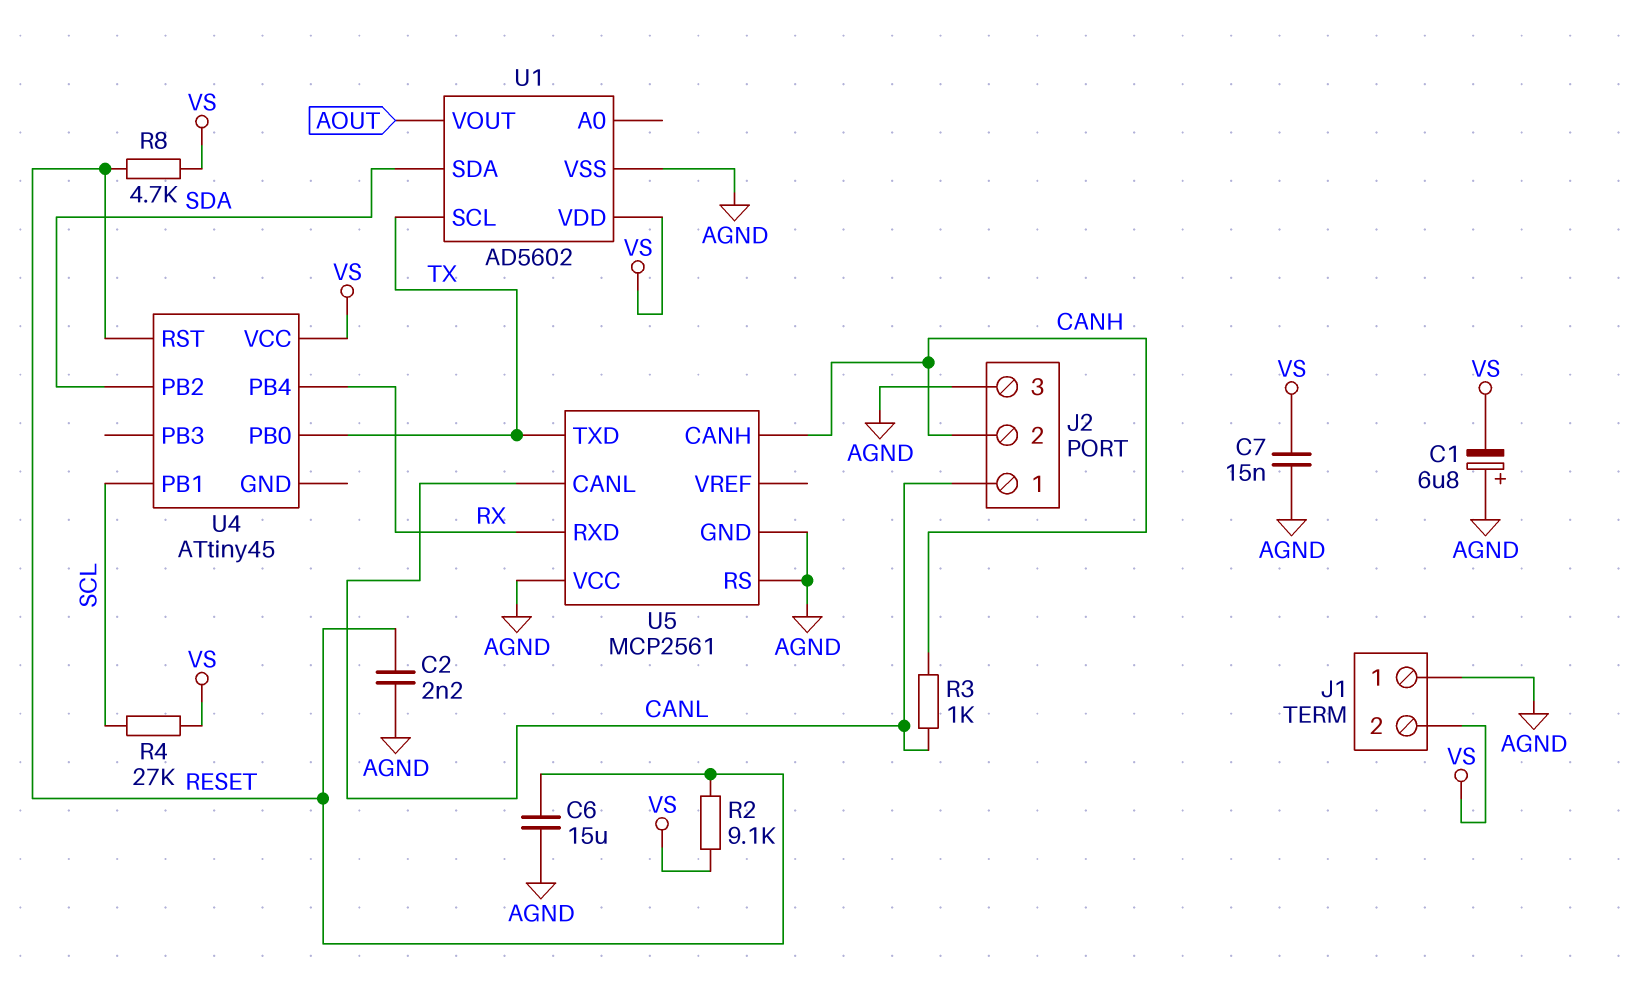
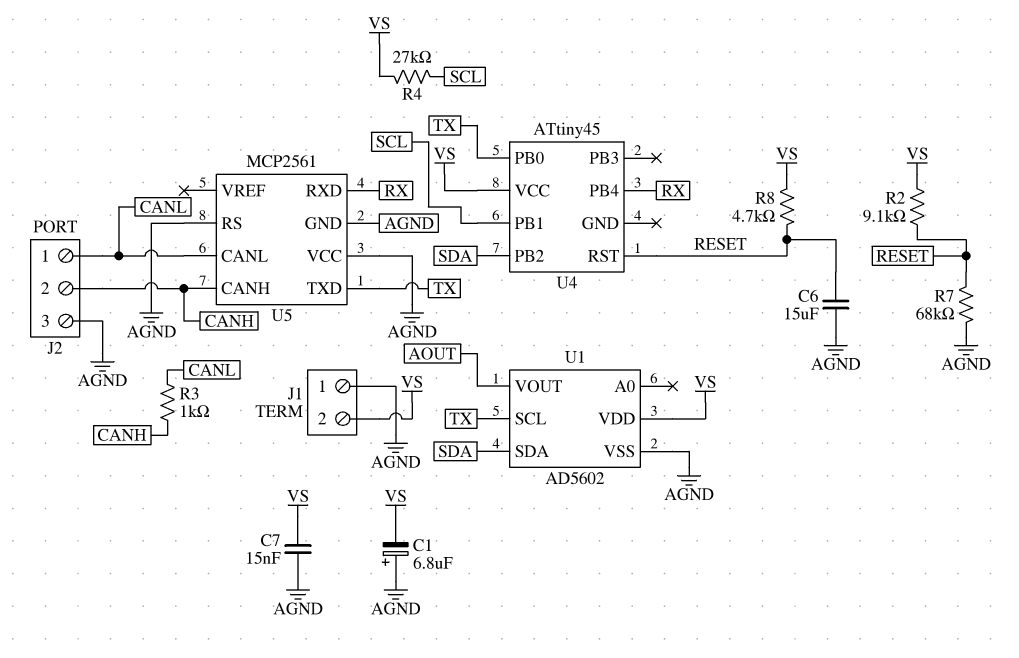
C2: 2.2nF (AGND, RESET) -> none
R7: none -> 68k (AGND, RESET)

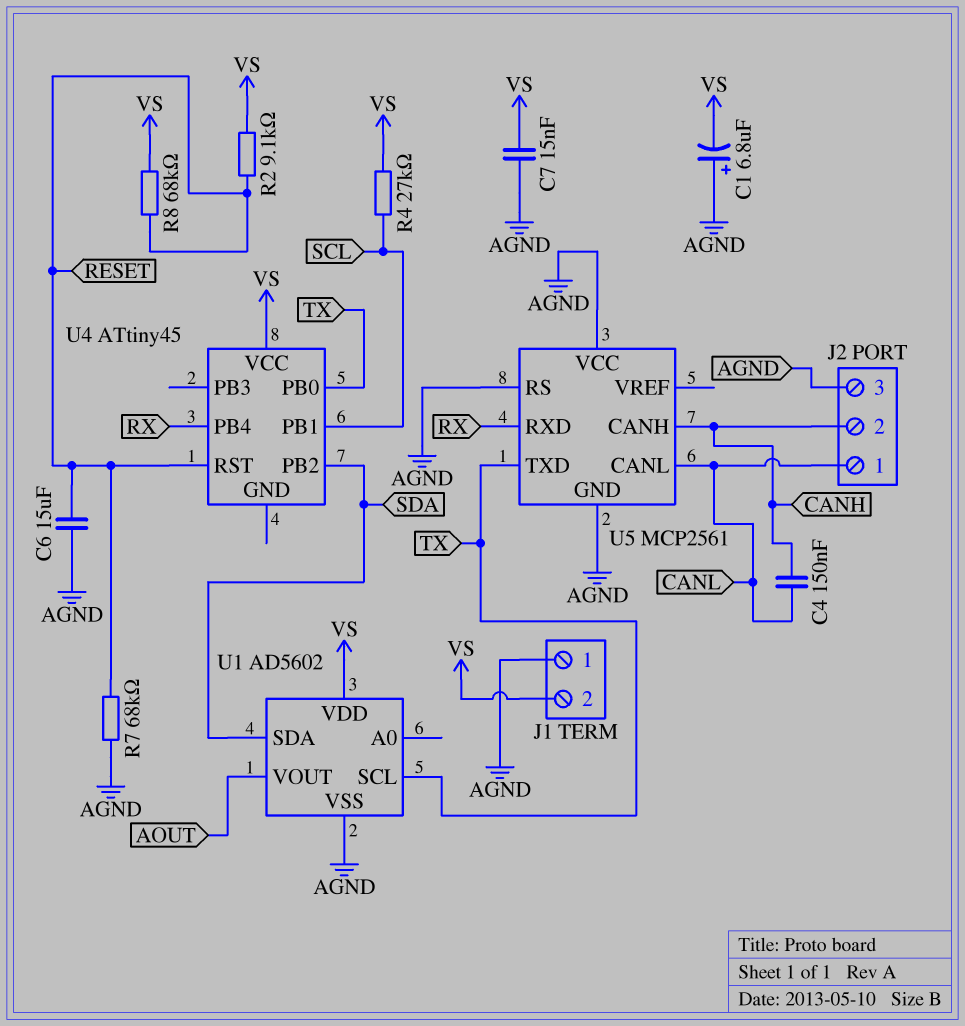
C4: none -> 150nF (CANH, CANL)
R3: 1k (CANH, CANL) -> none
R8: 4.7k (RESET, VS) -> 68k (RESET, VS)

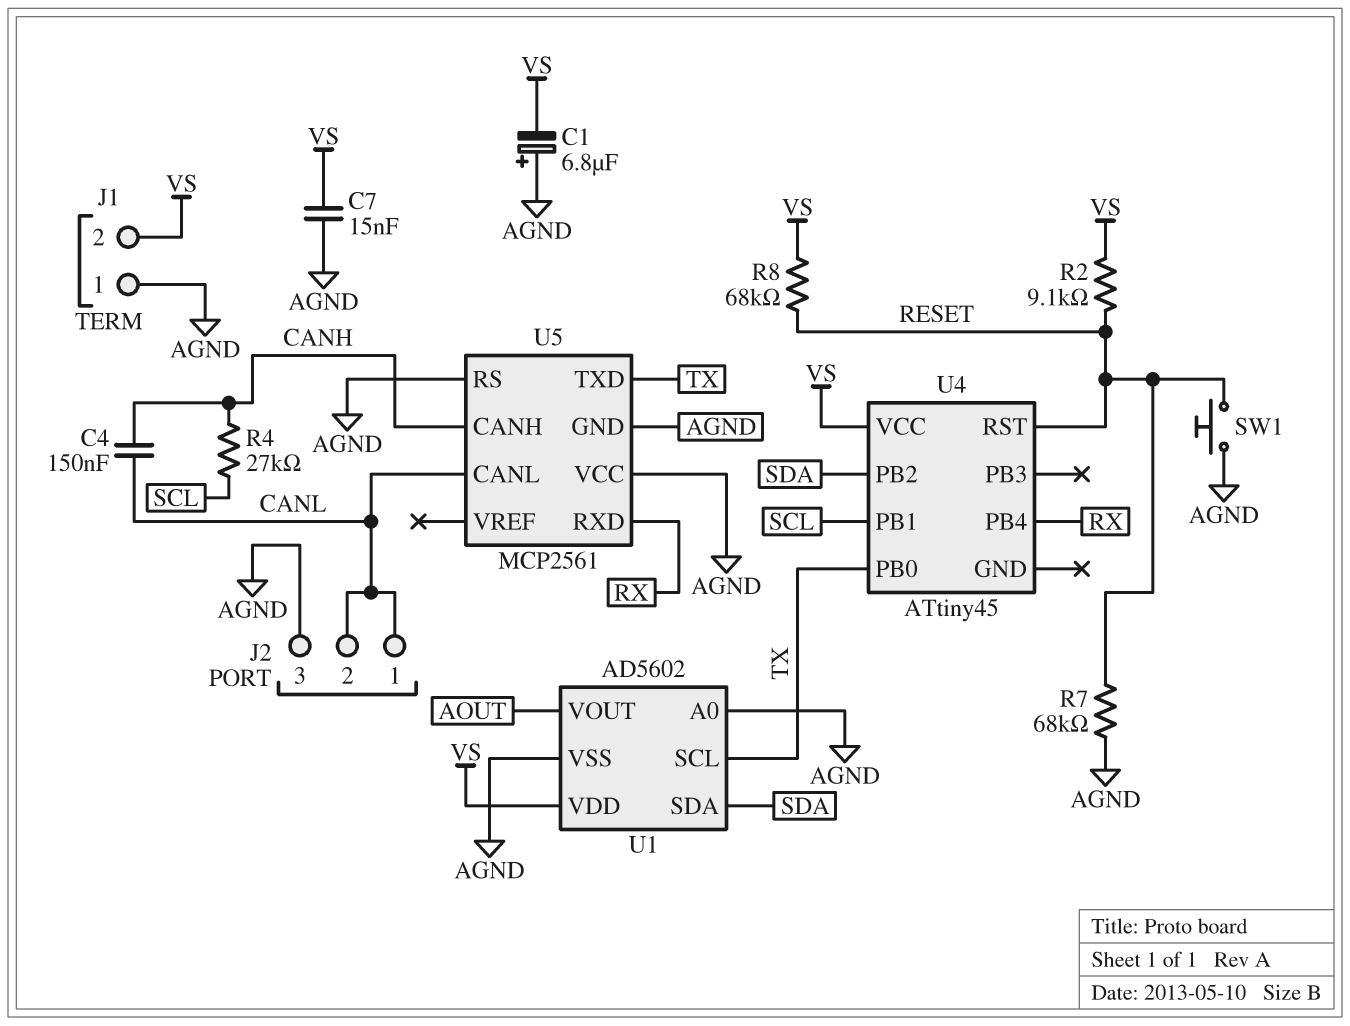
C6: 15uF (AGND, RESET) -> none
J2 pin 2: CANH -> CANL
R4: 27k (SCL, VS) -> 27k (CANH, SCL)
SW1: none -> button (AGND, RESET)
U1 pin A0: none -> AGND

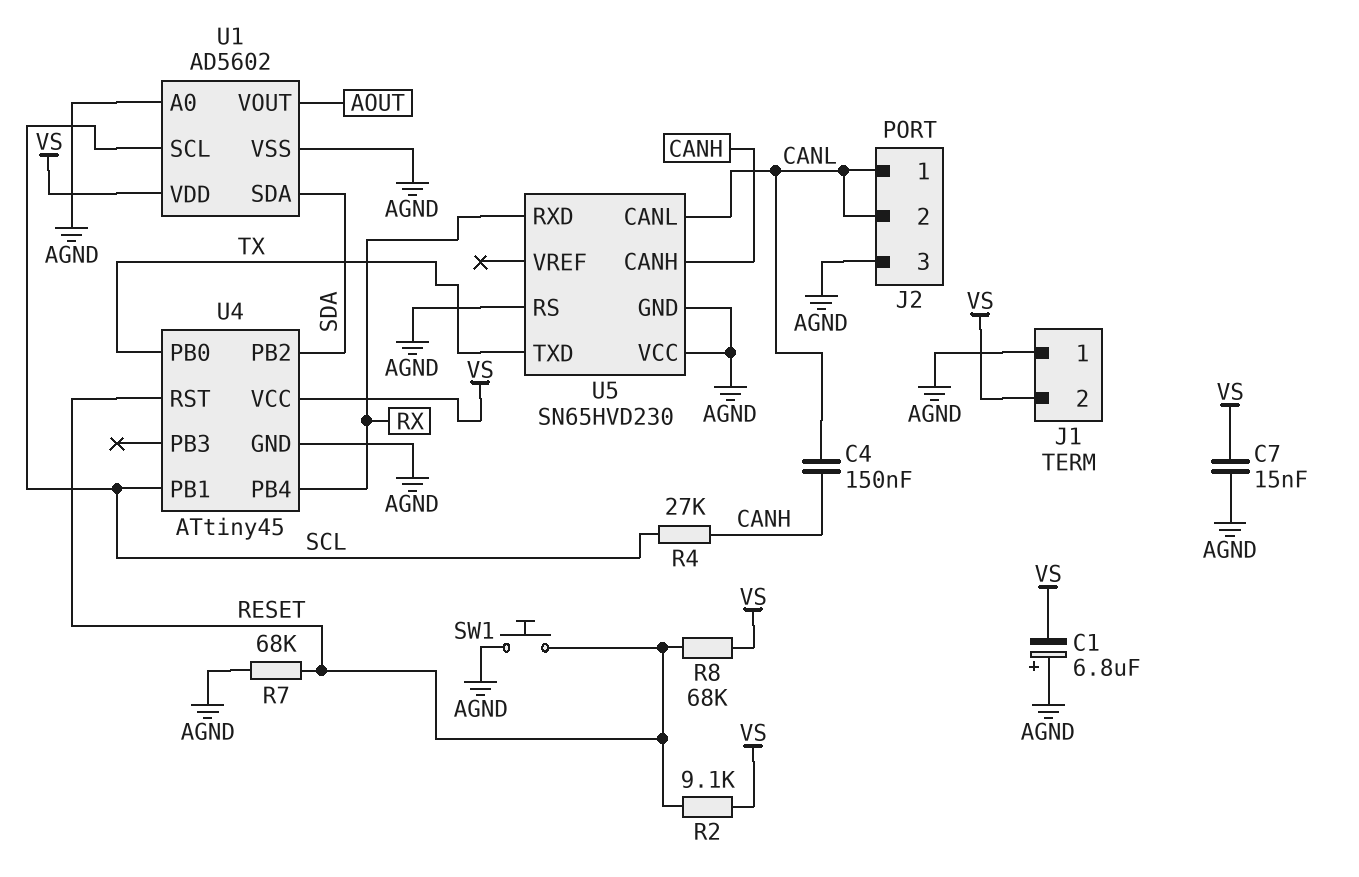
U1 pin SCL: TX -> SCL
U4 pin GND: none -> AGND
U5: MCP2561 -> SN65HVD230

